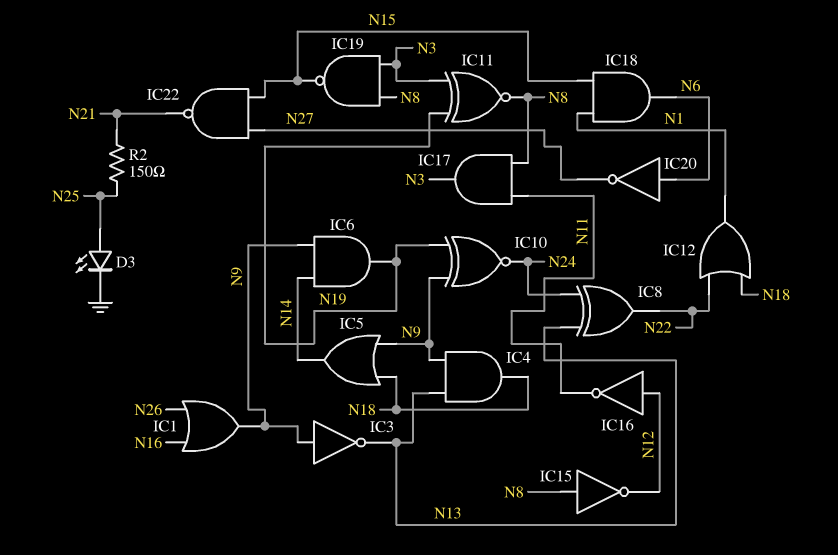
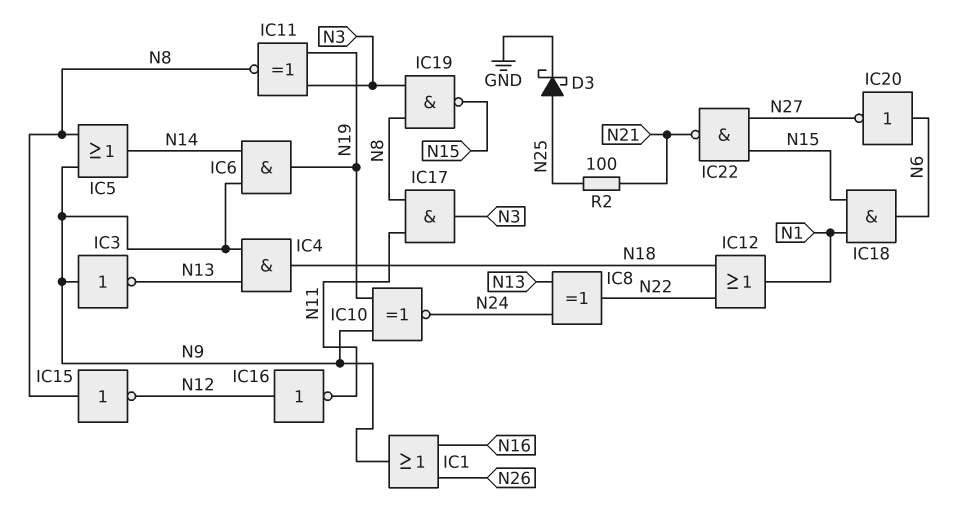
D3: LED (A N25, K GND) -> schottky (A N25, K GND)
IC5: OR (in N9, in N18, out N14) -> OR (in N8, in N9, out N14)
R2: 150 (N21, N25) -> 100 (N21, N25)

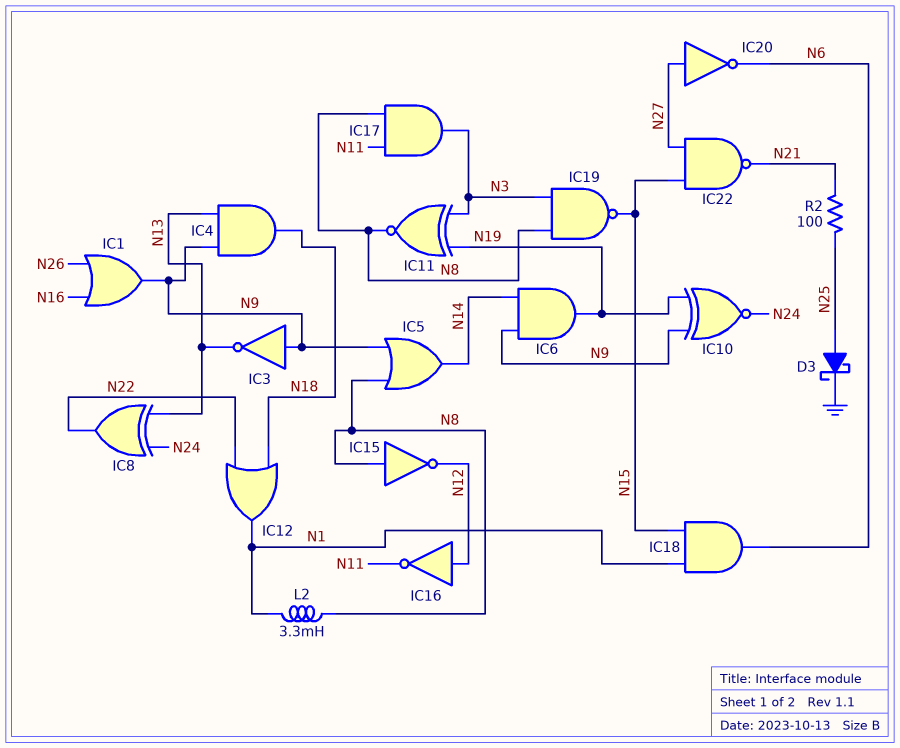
IC20: NOT (in N6, out N27) -> NOT (in N27, out N6)
L2: none -> 3.3mH (N1, N8)

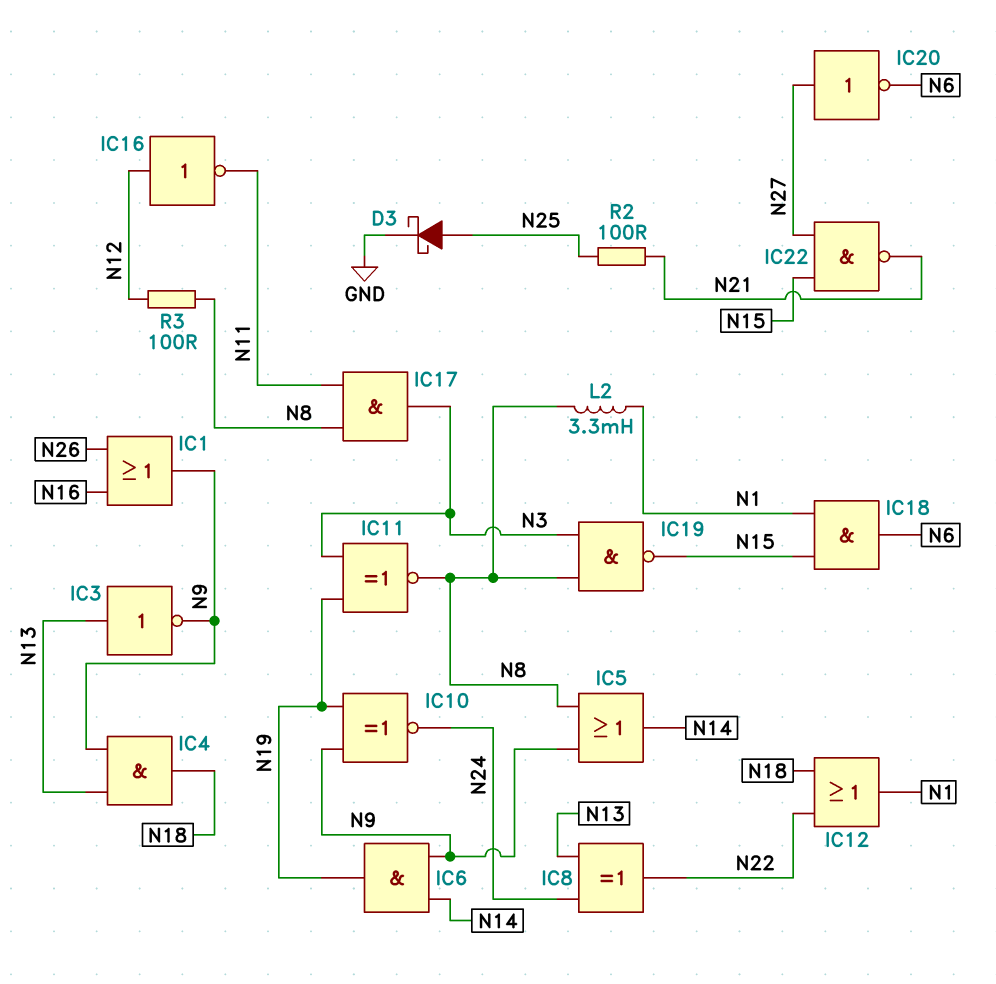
IC3: NOT (in N9, out N13) -> NOT (in N13, out N9)
IC15: NOT (in N8, out N12) -> none
R3: none -> 100 (N8, N12)

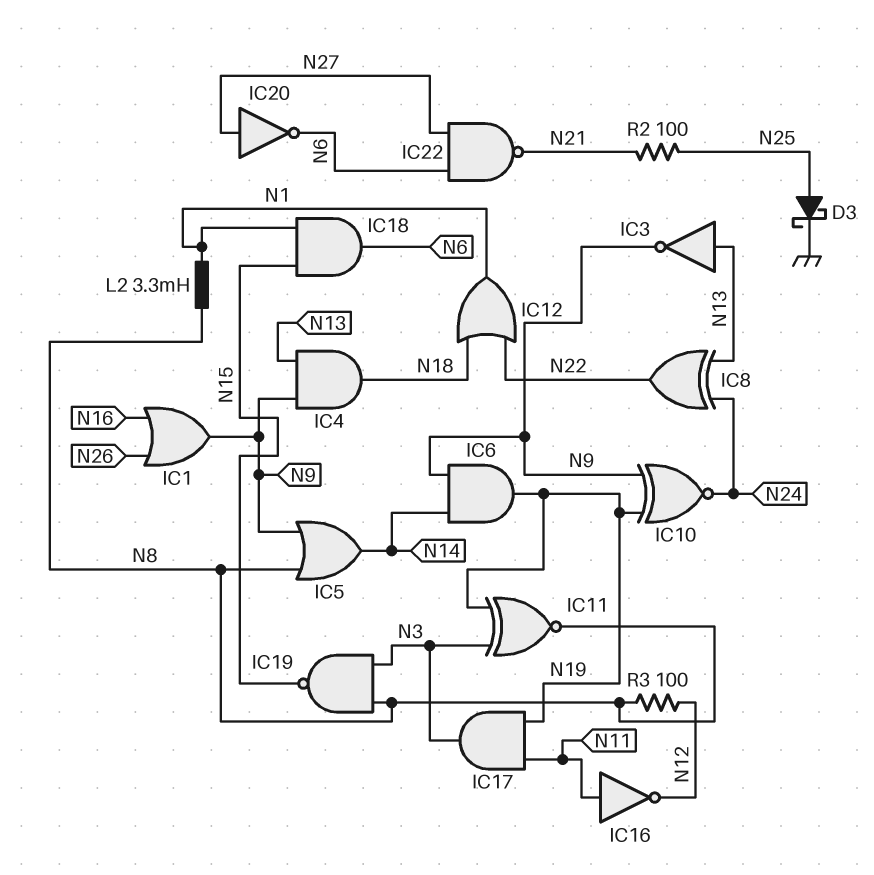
IC16: NOT (in N12, out N11) -> NOT (in N11, out N12)
IC17: AND (in N8, in N11, out N3) -> AND (in N11, in N19, out N3)
IC22: NAND (in N15, in N27, out N21) -> NAND (in N6, in N27, out N21)

